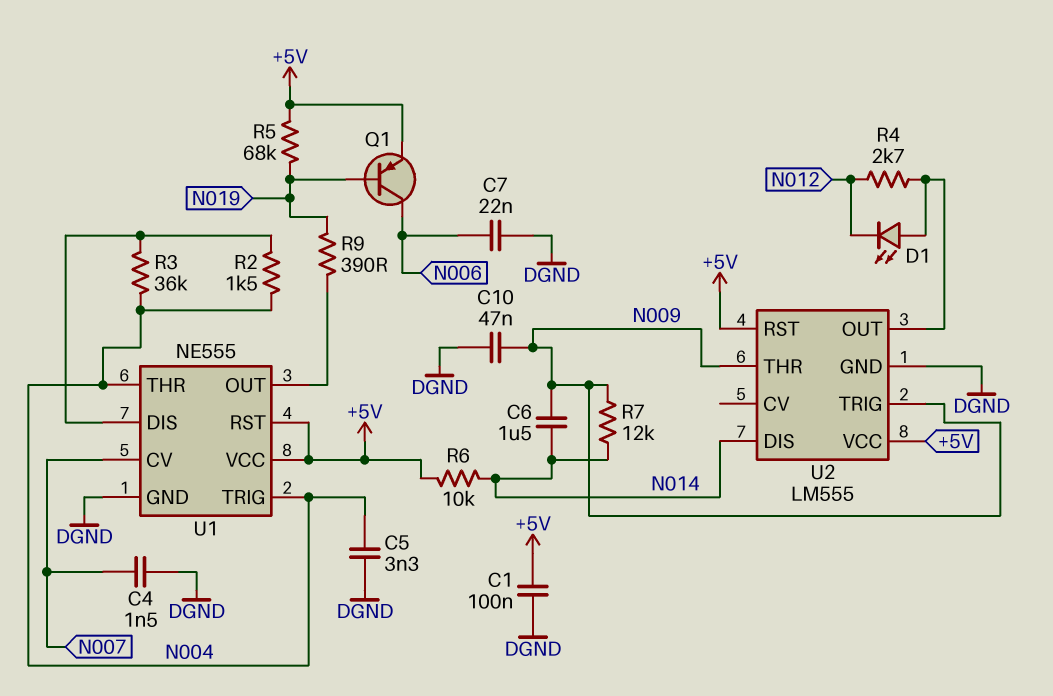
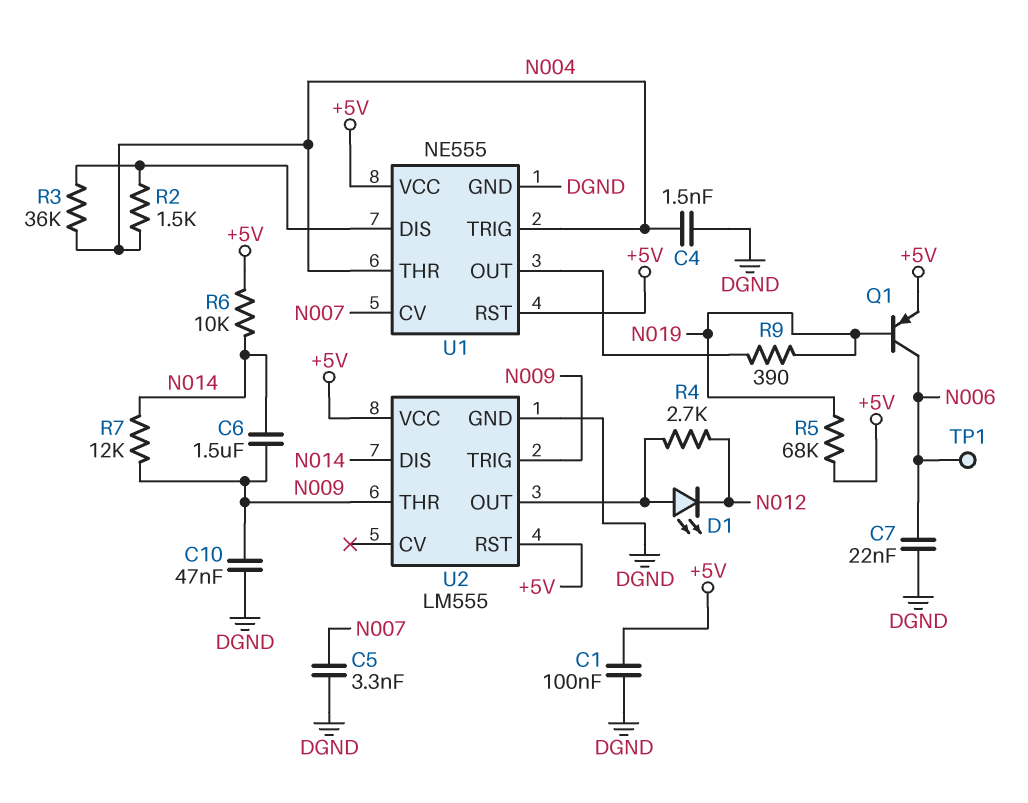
C4: 1.5nF (DGND, N007) -> 1.5nF (DGND, N004)
C5: 3.3nF (DGND, N004) -> 3.3nF (DGND, N007)
TP1: none -> test point (N006)

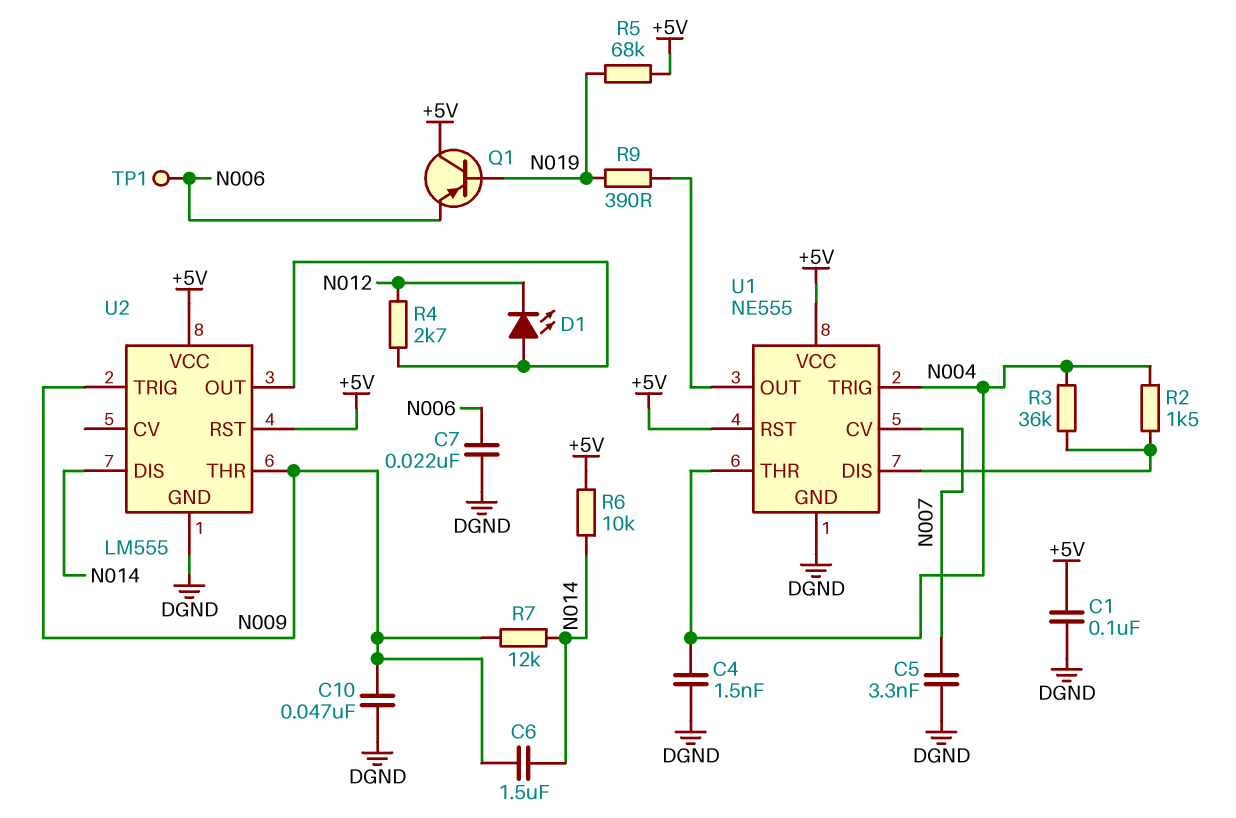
Q1: PNP (B N019, C N006, E +5V) -> PNP (B N019, C +5V, E N006)

